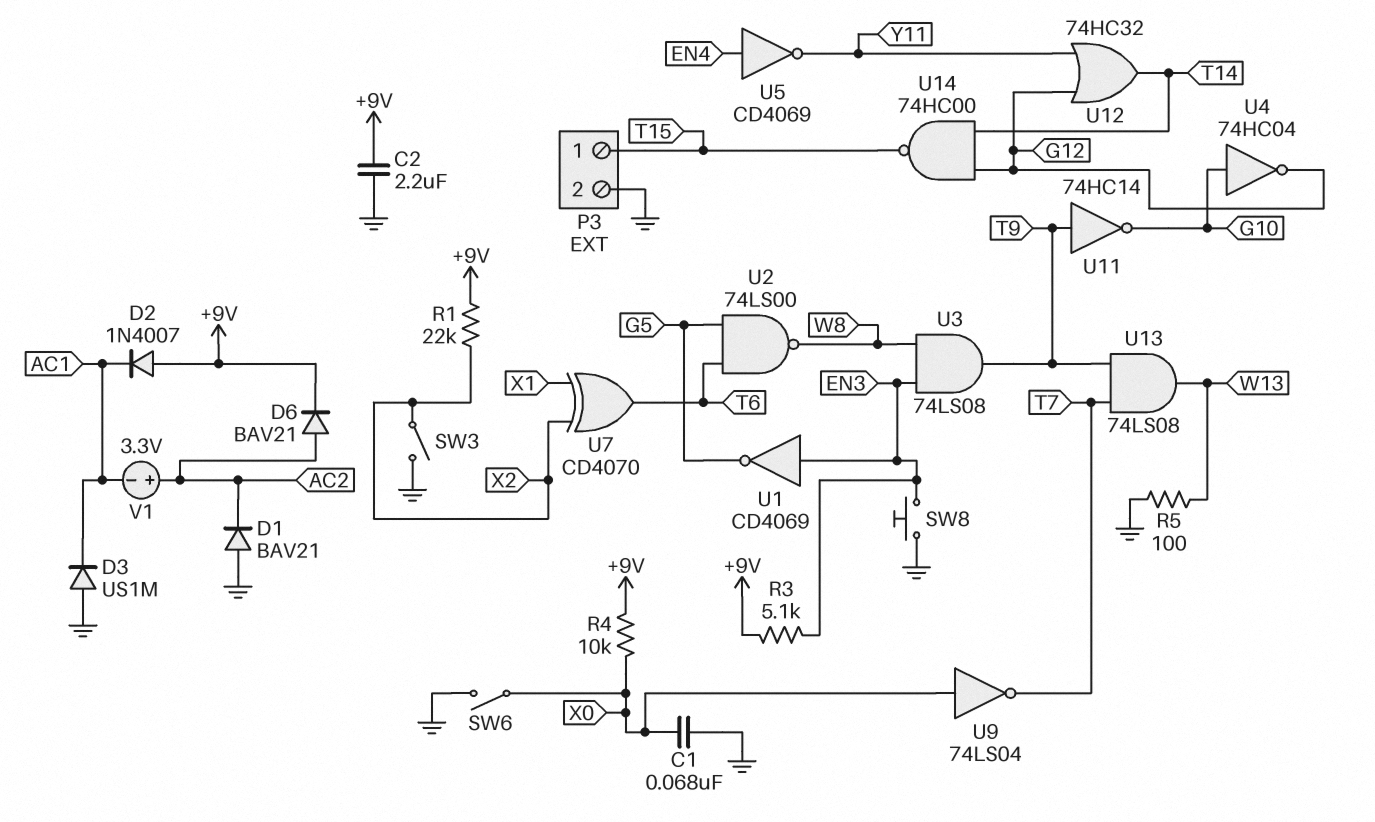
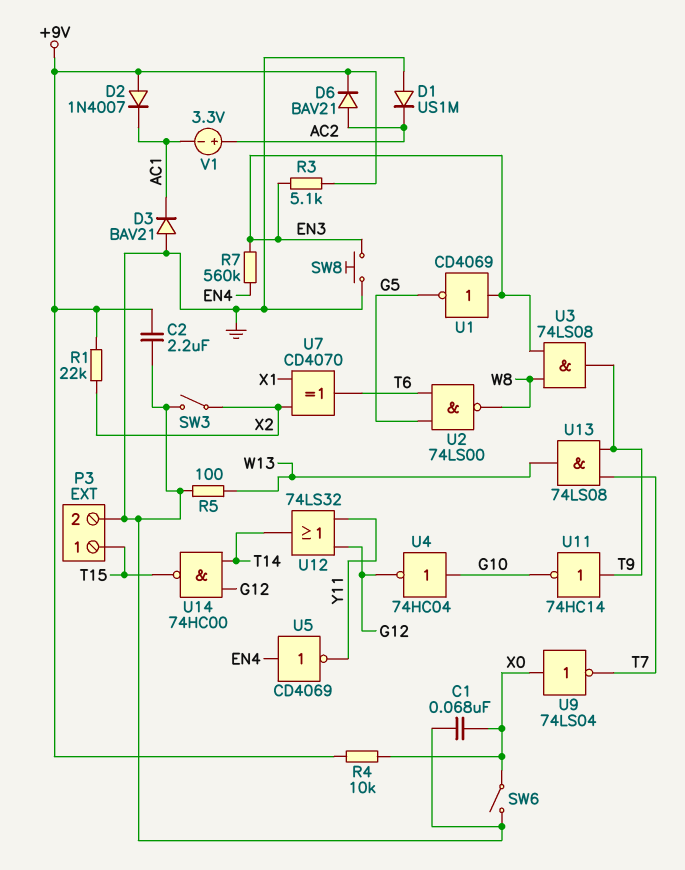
D1: diode BAV21 (A GND, K AC2) -> diode US1M (A GND, K AC2)
D3: diode US1M (A GND, K AC1) -> diode BAV21 (A GND, K AC1)
R7: none -> 560k (EN3, EN4)
U12: OR 74HC32 (in G12, in Y11, out T14) -> OR 74LS32 (in G12, in Y11, out T14)

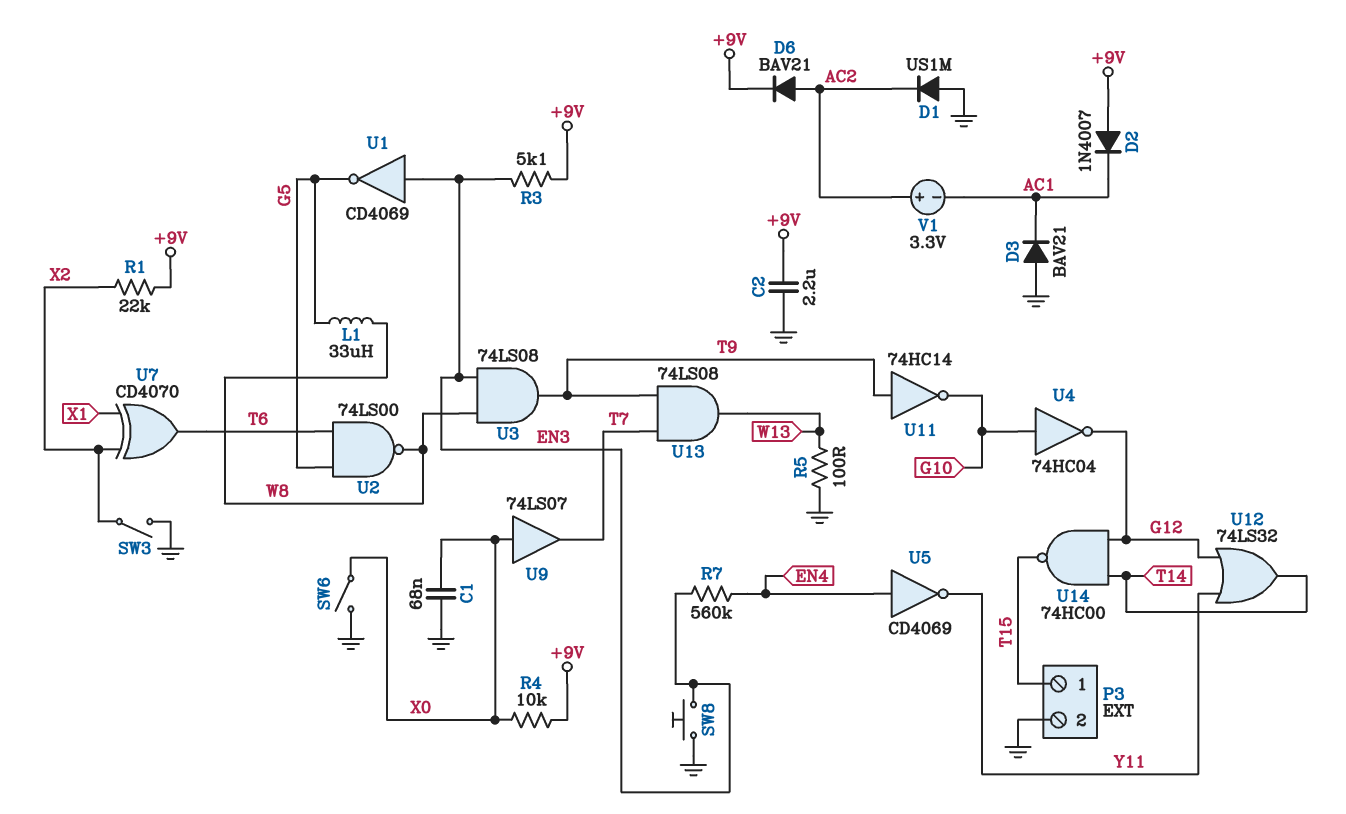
L1: none -> 33uH (G5, W8)
U9: NOT 74LS04 (in X0, out T7) -> buffer 74LS07 (in X0, out T7)

